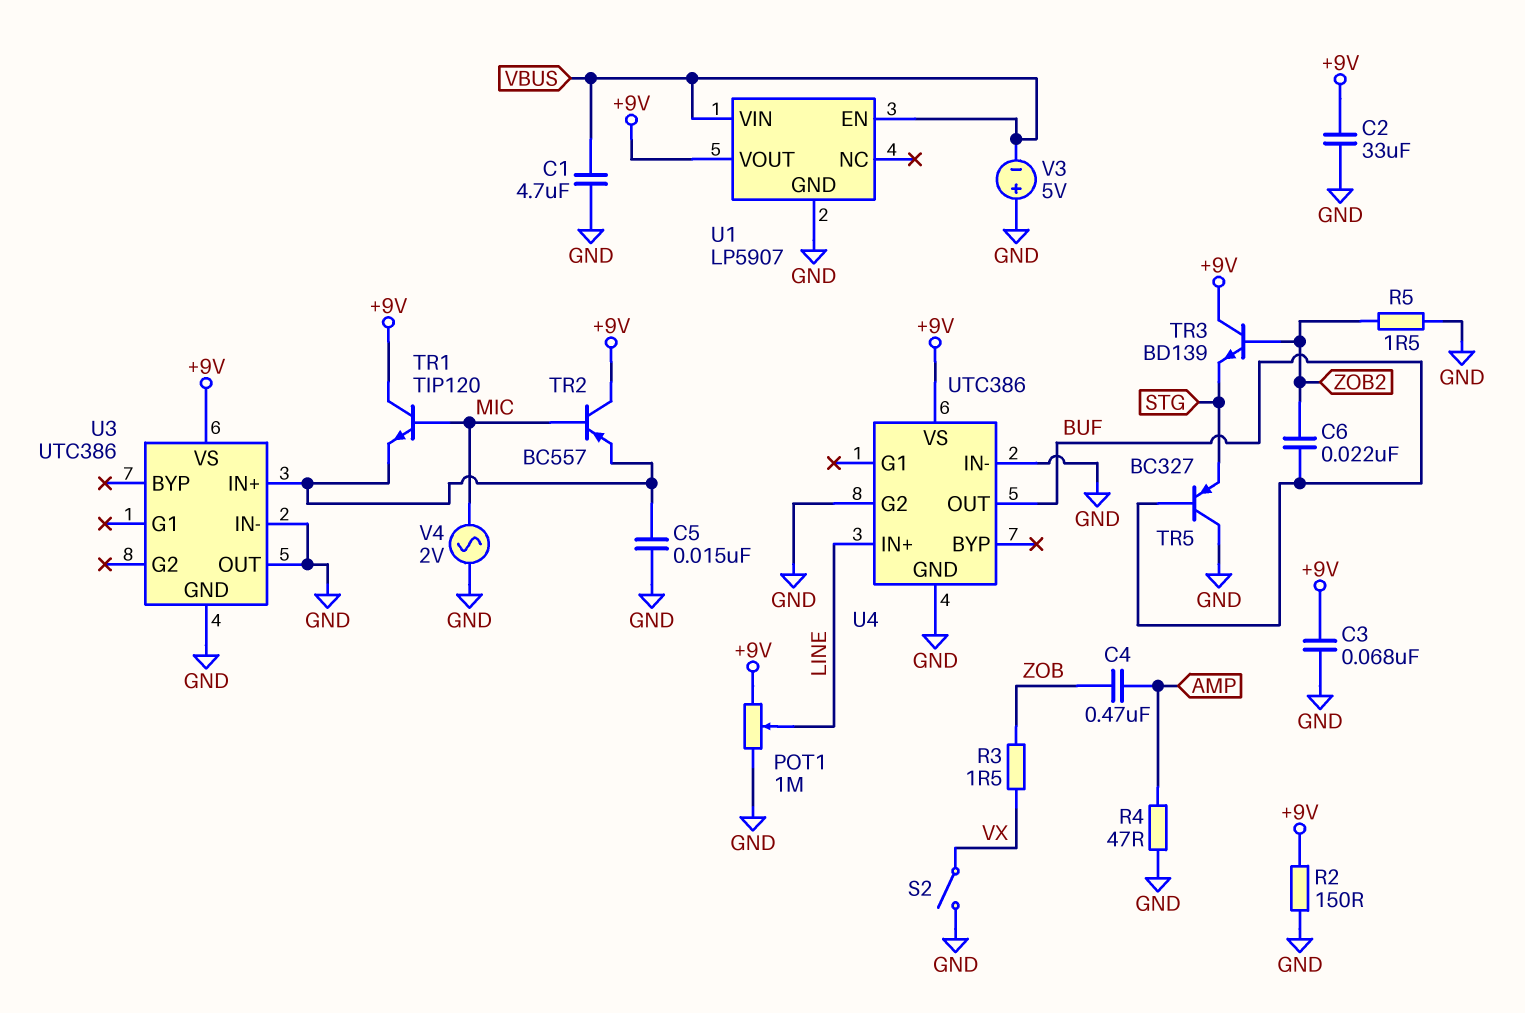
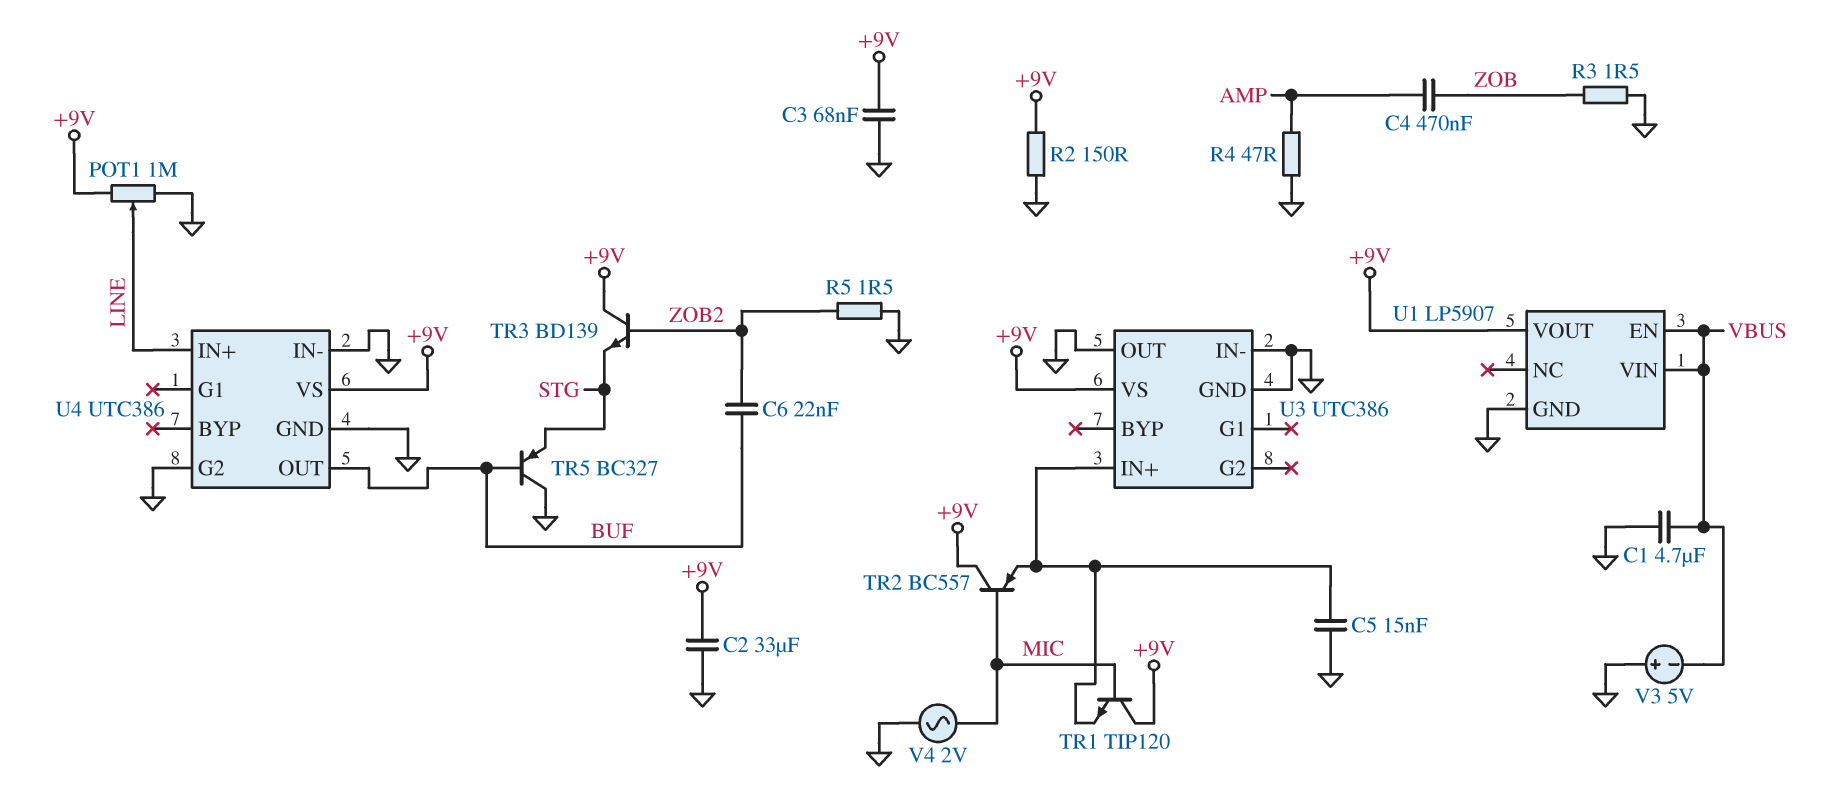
R3: 1.5 (VX, ZOB) -> 1.5 (GND, ZOB)
S2: switch (GND, VX) -> none

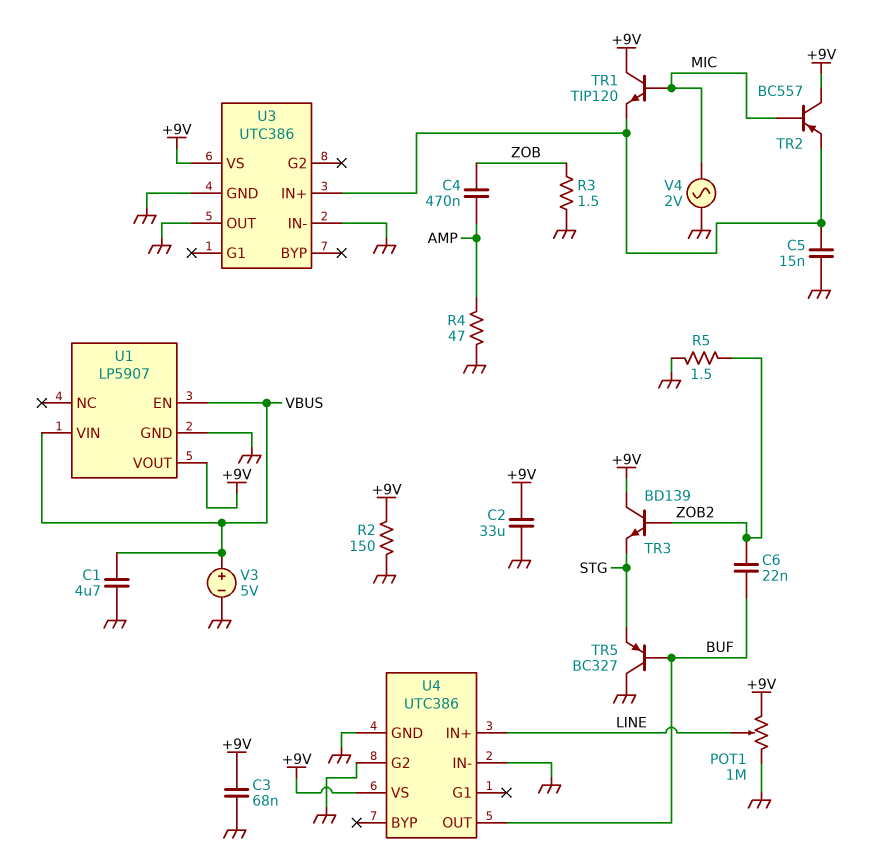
V3: 5V (plus GND, minus VBUS) -> 5V (plus VBUS, minus GND)

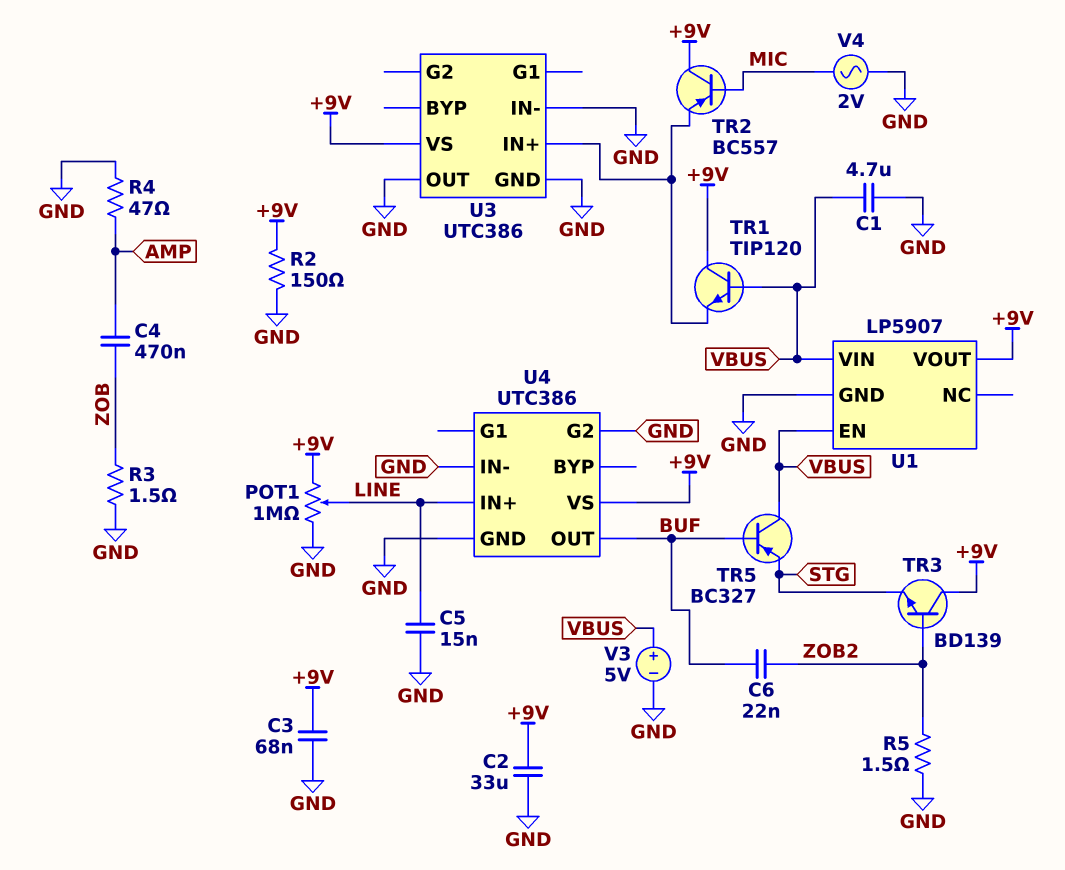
C5: 15nF (GND, U3/IN+) -> 15nF (GND, LINE)
TR1: NPN TIP120 (B MIC, C +9V, E U3/IN+) -> NPN TIP120 (B VBUS, C +9V, E U3/IN+)
TR5: PNP BC327 (B BUF, C GND, E STG) -> PNP BC327 (B BUF, C VBUS, E STG)

